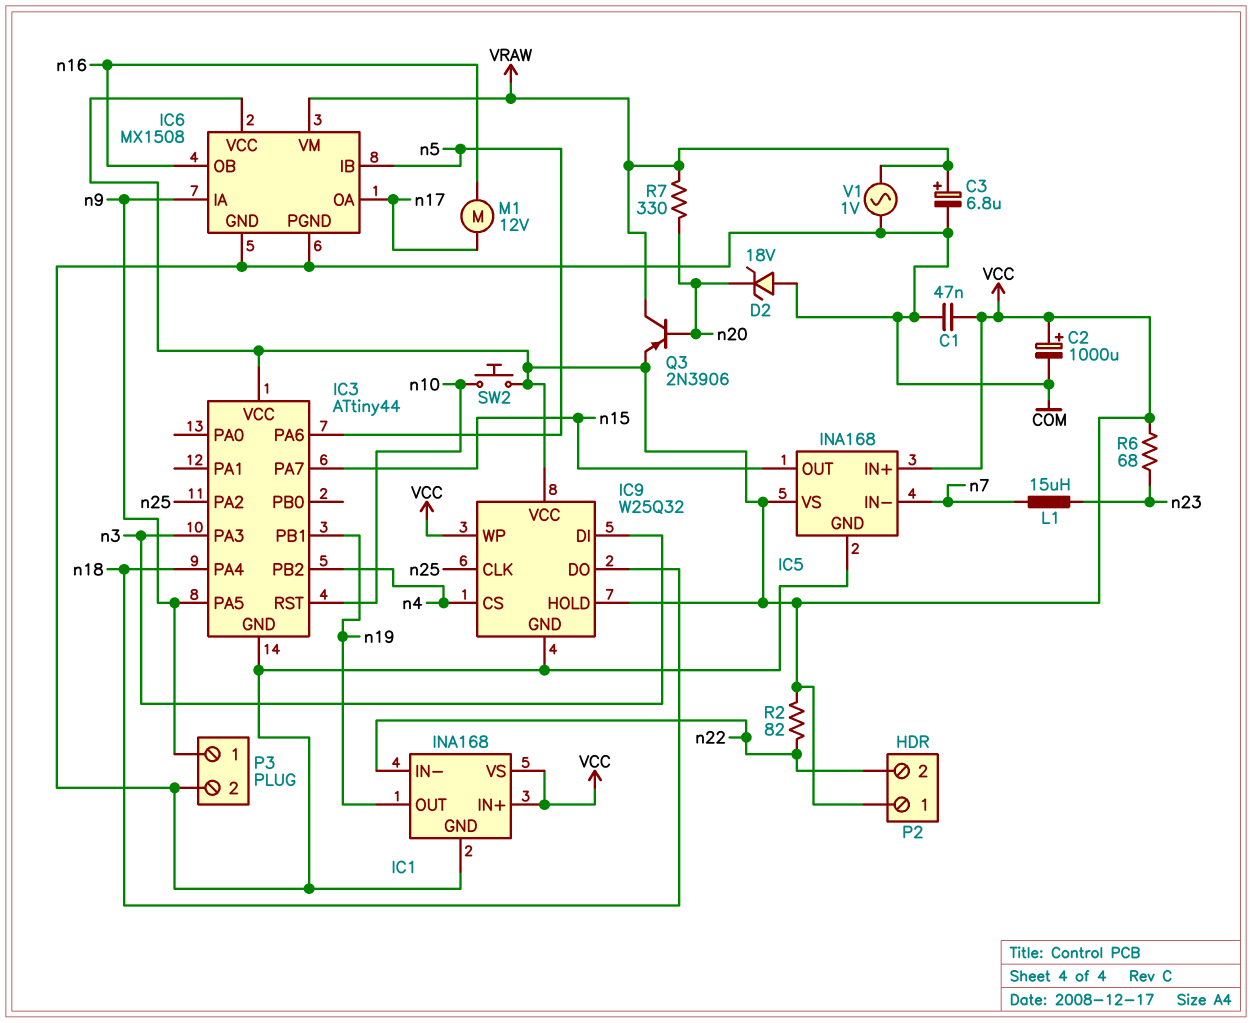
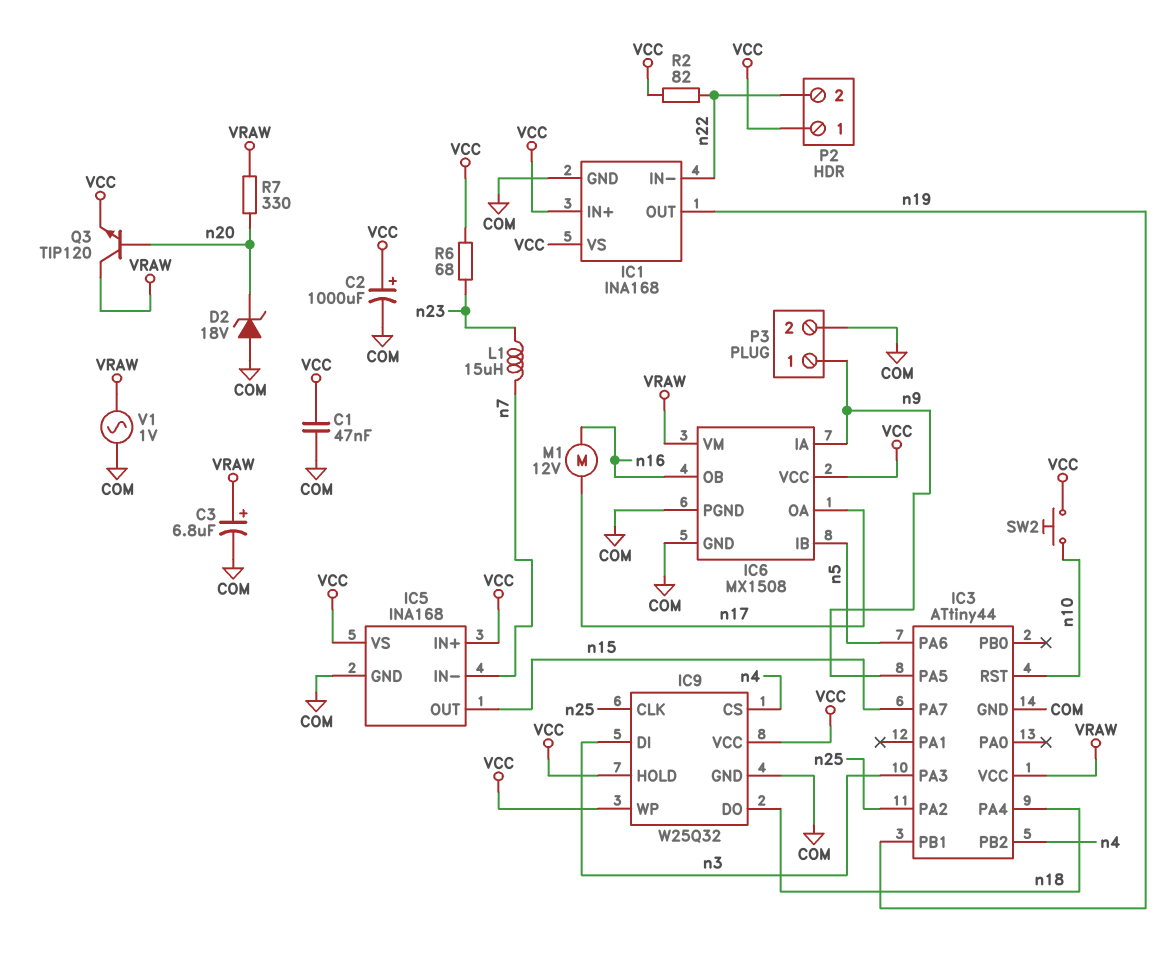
IC3 pin VCC: VCC -> VRAW
Q3: PNP 2N3906 (B n20, C VRAW, E VCC) -> NPN TIP120 (B n20, C VRAW, E VCC)

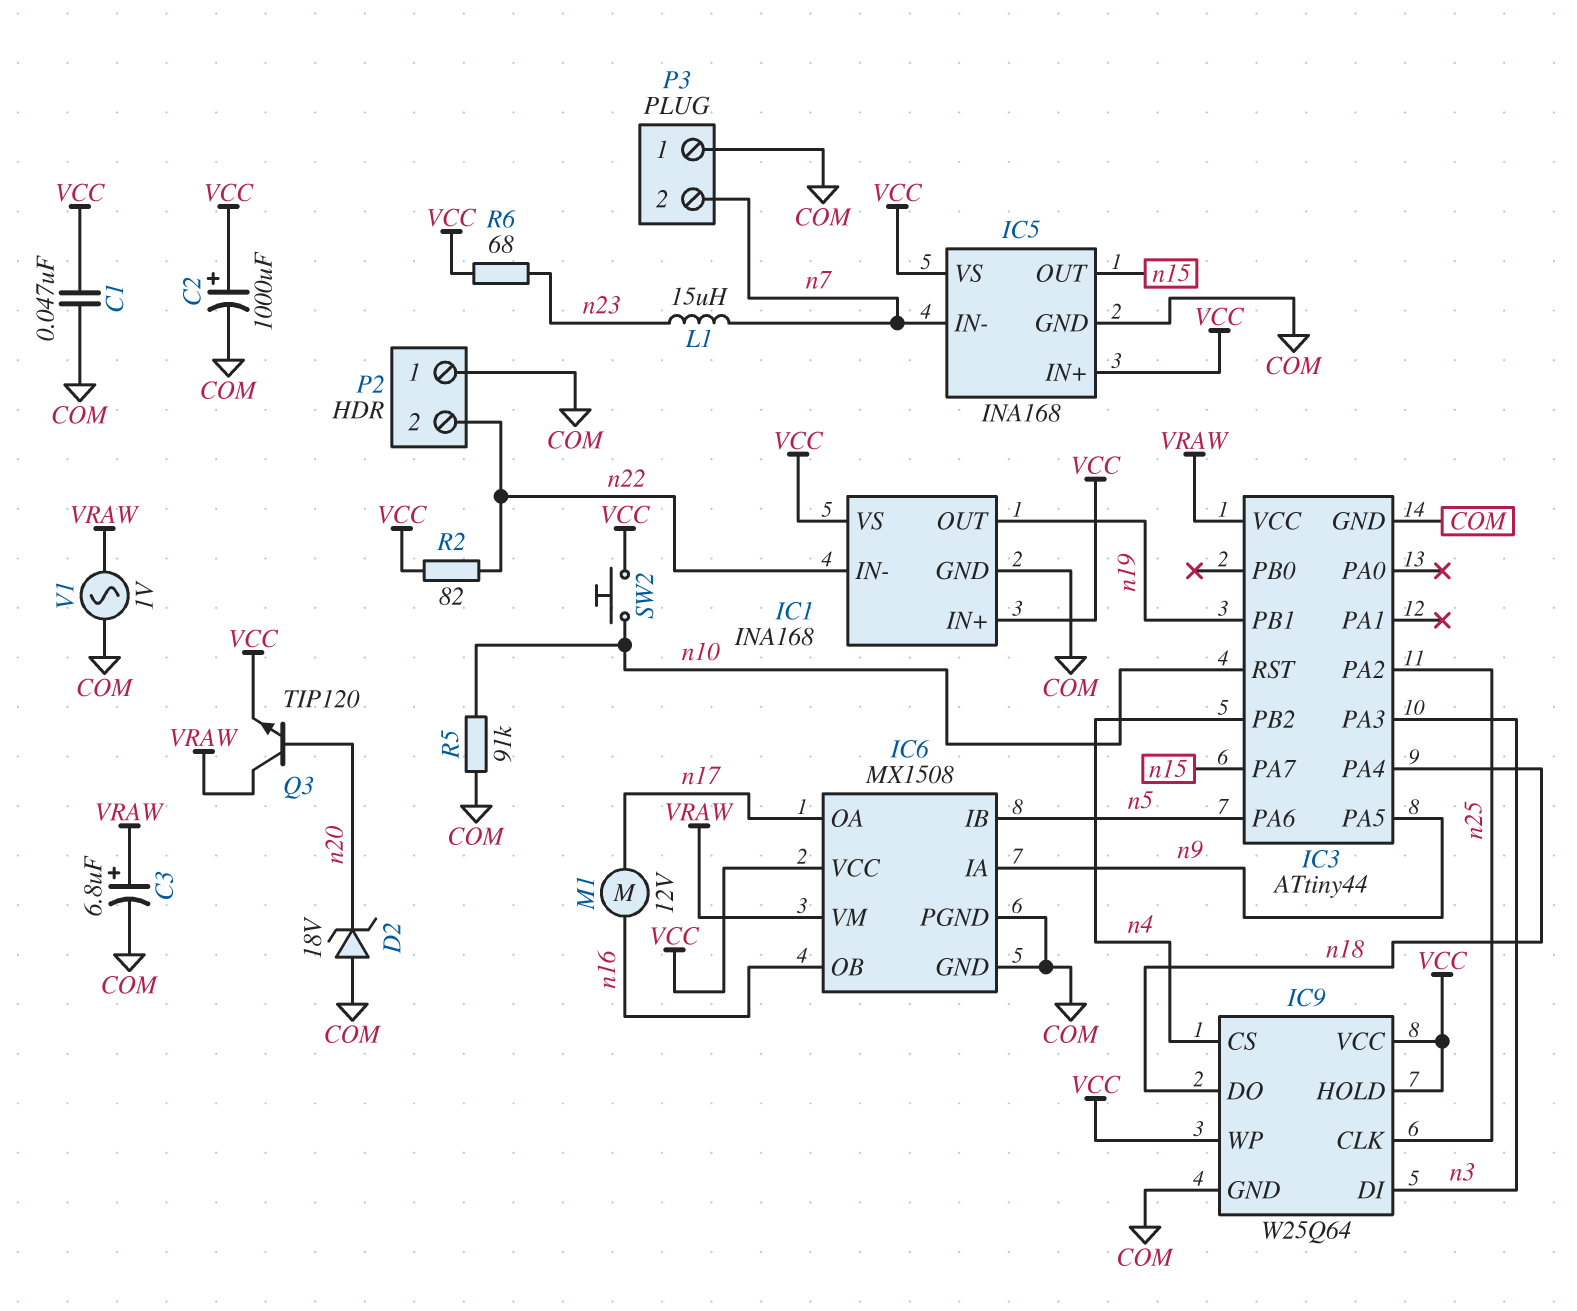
IC9: W25Q32 -> W25Q64
P2 pin 1: VCC -> COM
P3 pin 1: n9 -> COM
P3 pin 2: COM -> n7
R5: none -> 91k (COM, n10)
R7: 330 (VRAW, n20) -> none

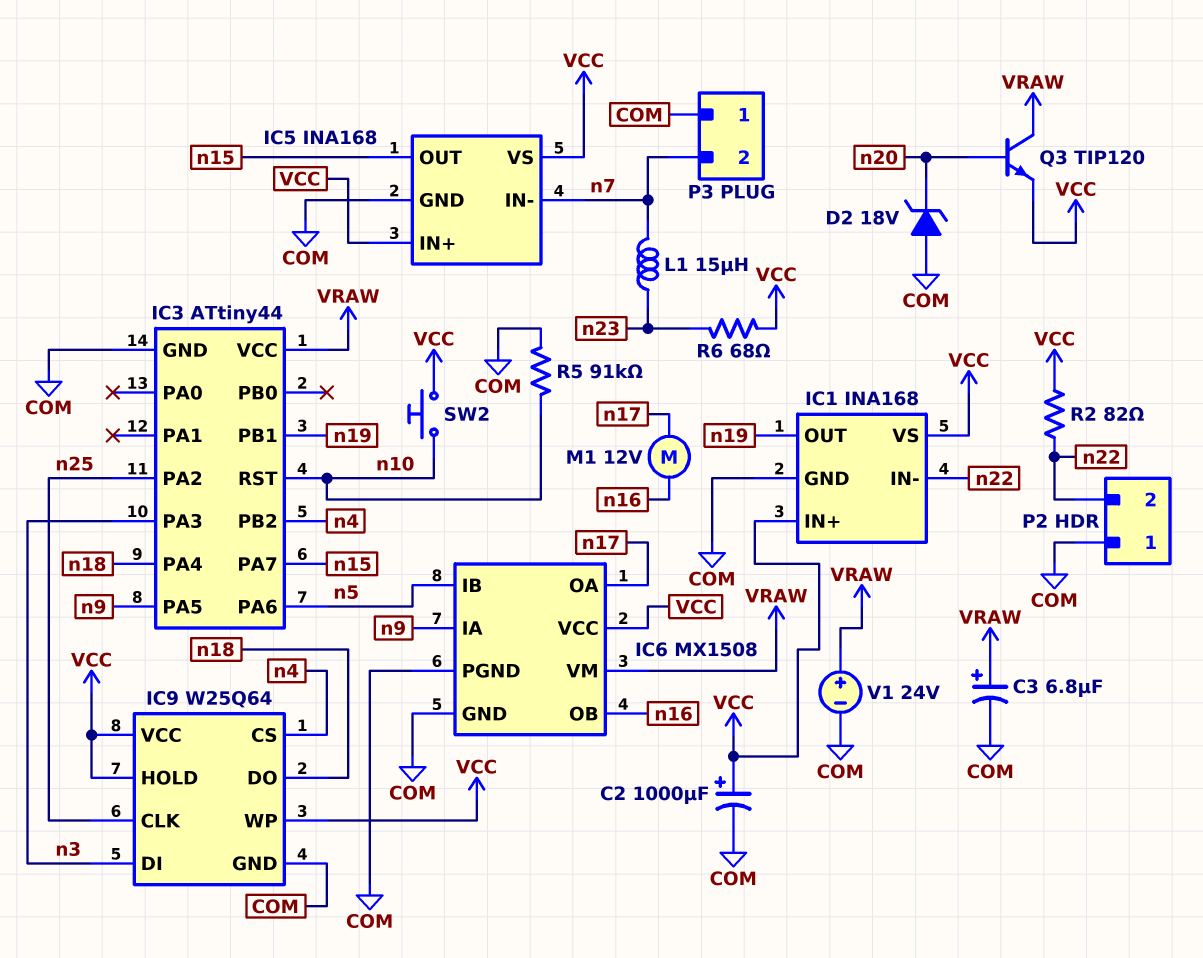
C1: 47nF (COM, VCC) -> none
V1: AC 1V (COM, VRAW) -> 24V (plus VRAW, minus COM)

